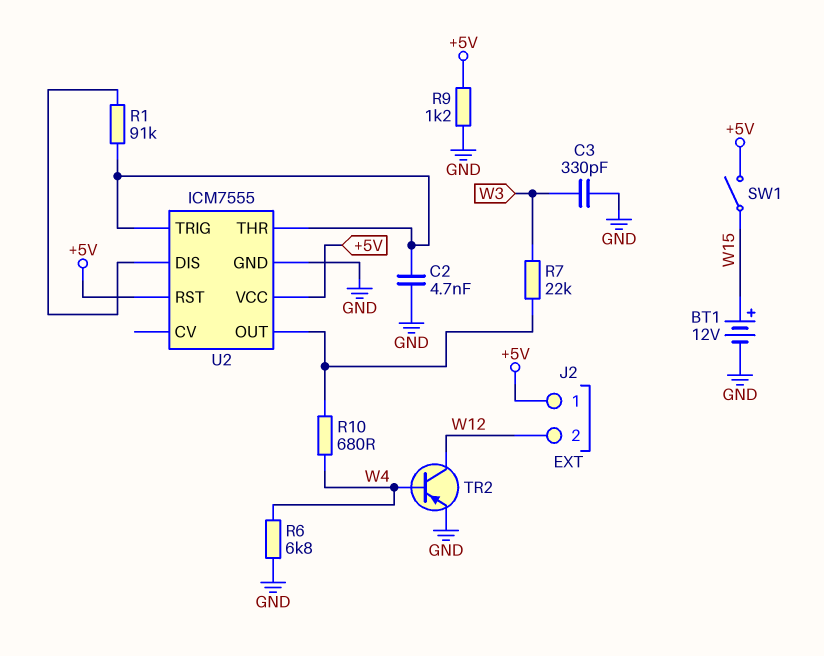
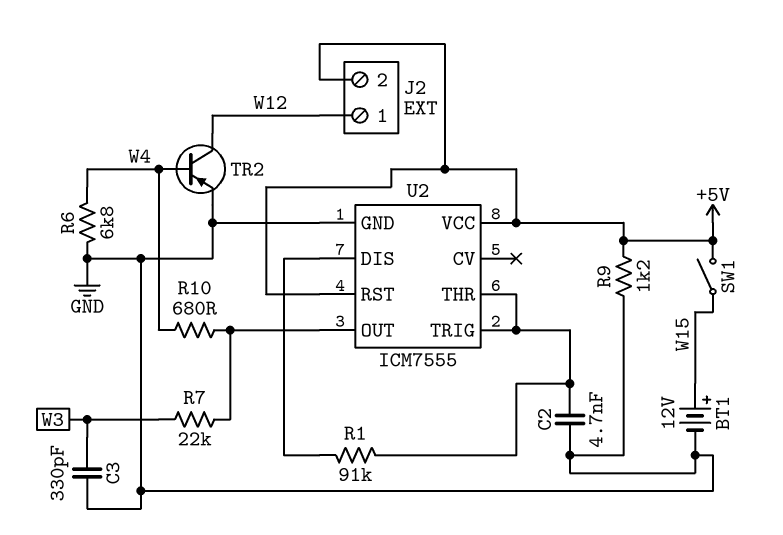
J2 pin 1: +5V -> W12
J2 pin 2: W12 -> +5V

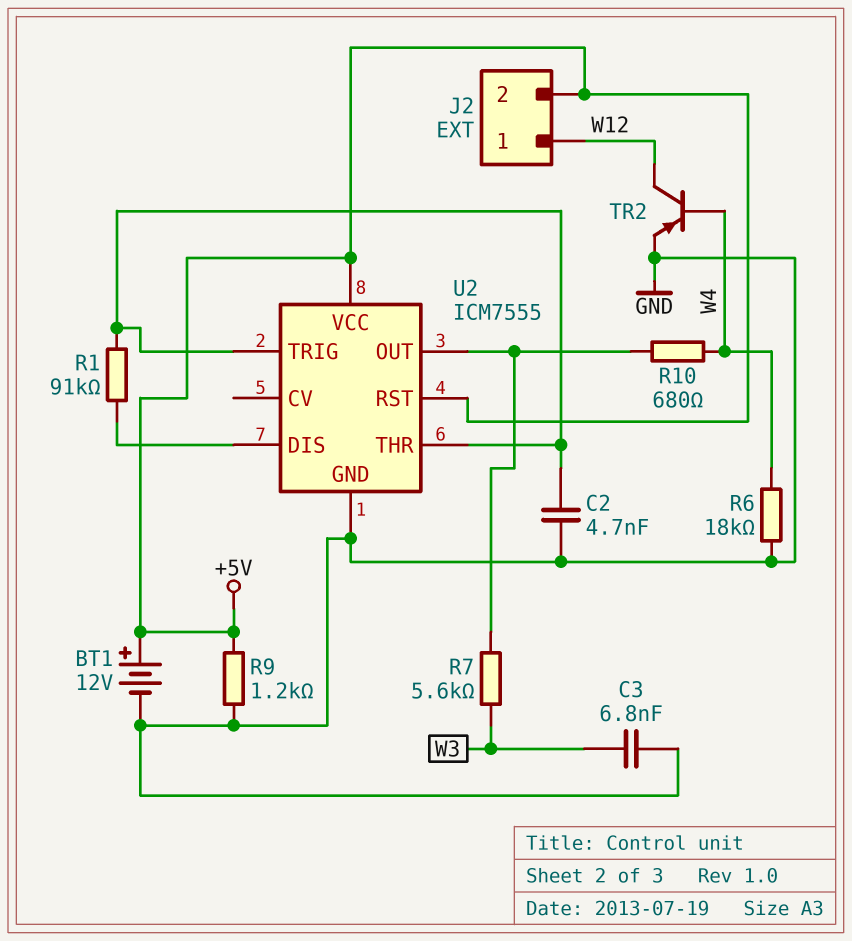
BT1: 12V (plus W15, minus GND) -> 12V (plus +5V, minus GND)
C3: 330pF (GND, W3) -> 6.8nF (GND, W3)
R6: 6.8k (GND, W4) -> 18k (GND, W4)
R7: 22k (U2/OUT, W3) -> 5.6k (U2/OUT, W3)
SW1: switch (+5V, W15) -> none

